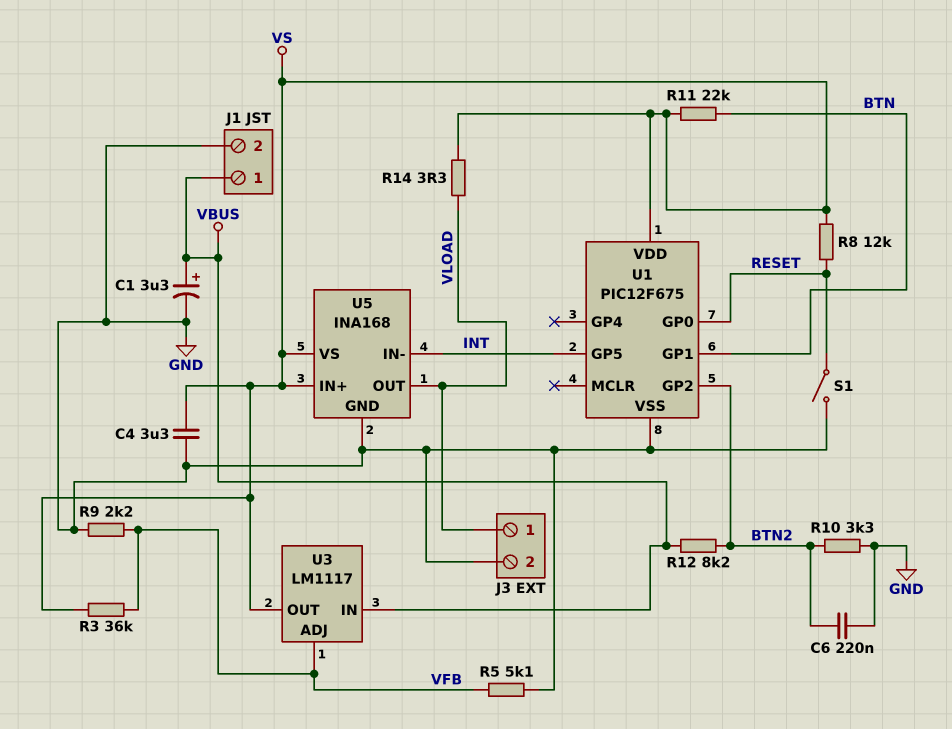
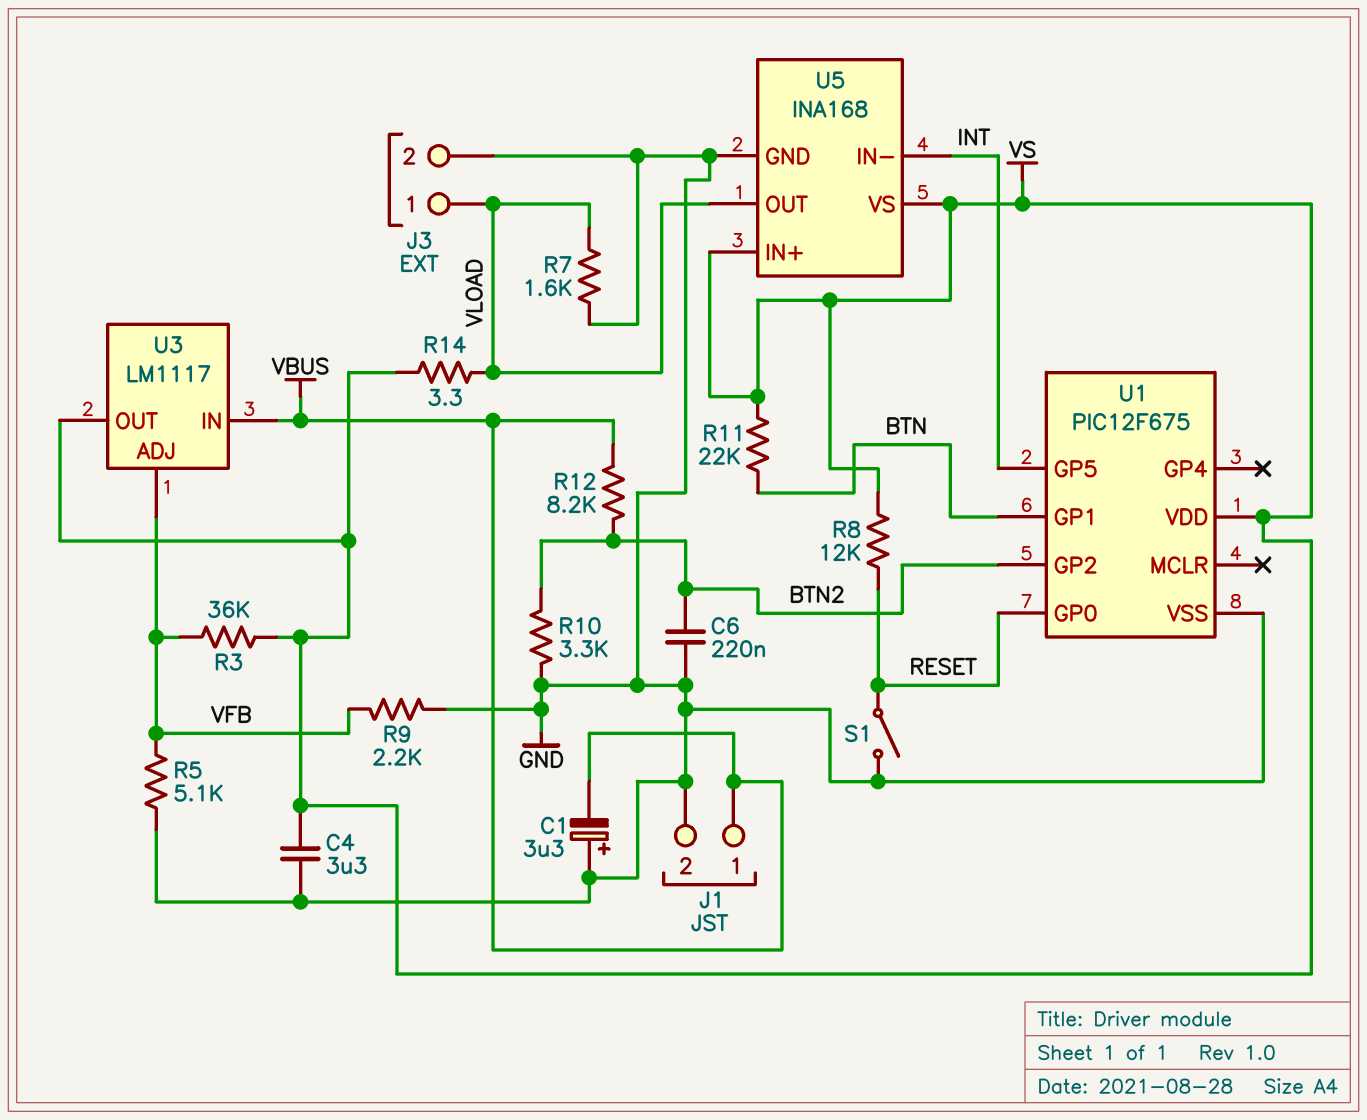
C1: 3.3uF (plus VBUS, minus GND) -> 3.3uF (plus GND, minus VBUS)
R7: none -> 1.6k (GND, VLOAD)

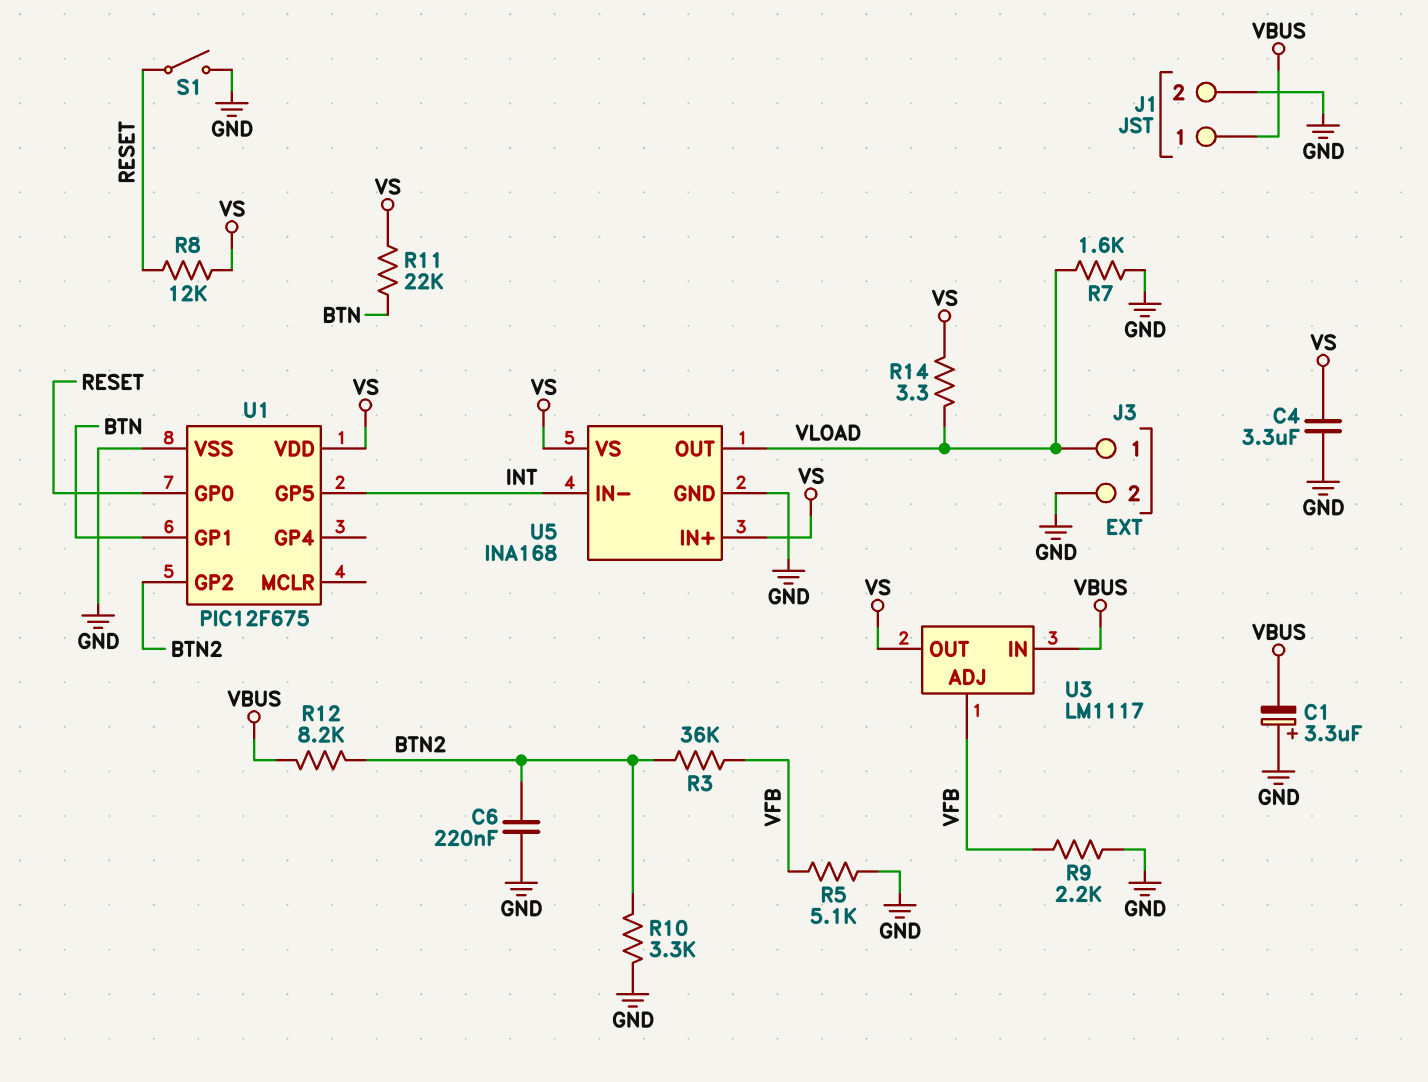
R3: 36k (VFB, VS) -> 36k (BTN2, VFB)

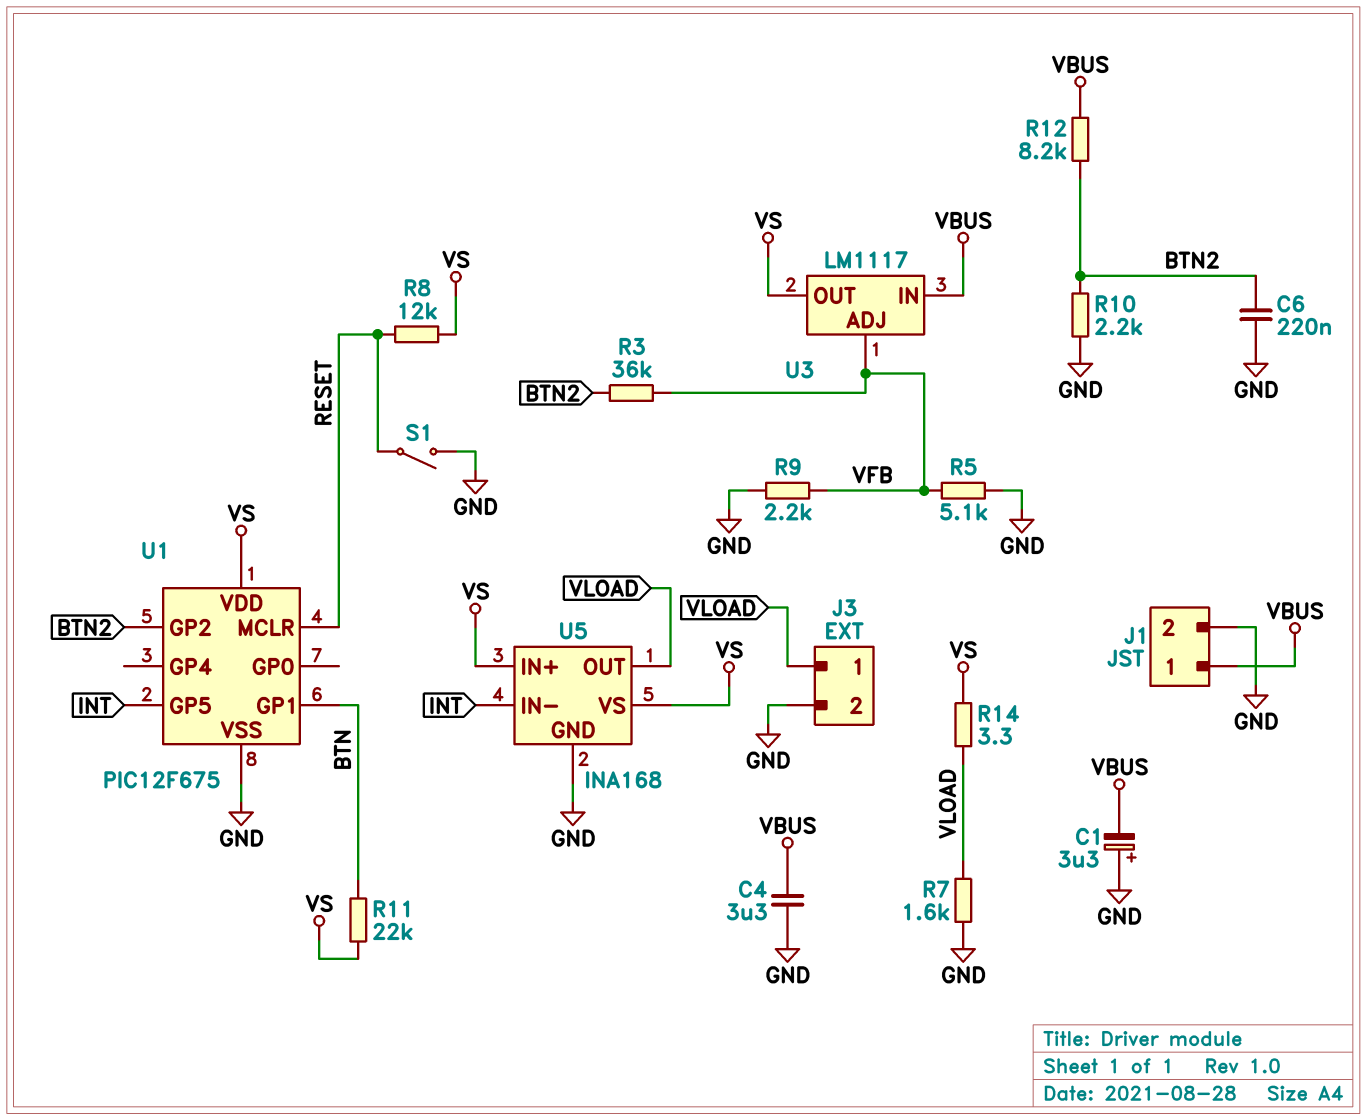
C4: 3.3uF (GND, VS) -> 3.3uF (GND, VBUS)
R10: 3.3k (BTN2, GND) -> 2.2k (BTN2, GND)
U1 pin GP0: RESET -> none
U1 pin MCLR: none -> RESET

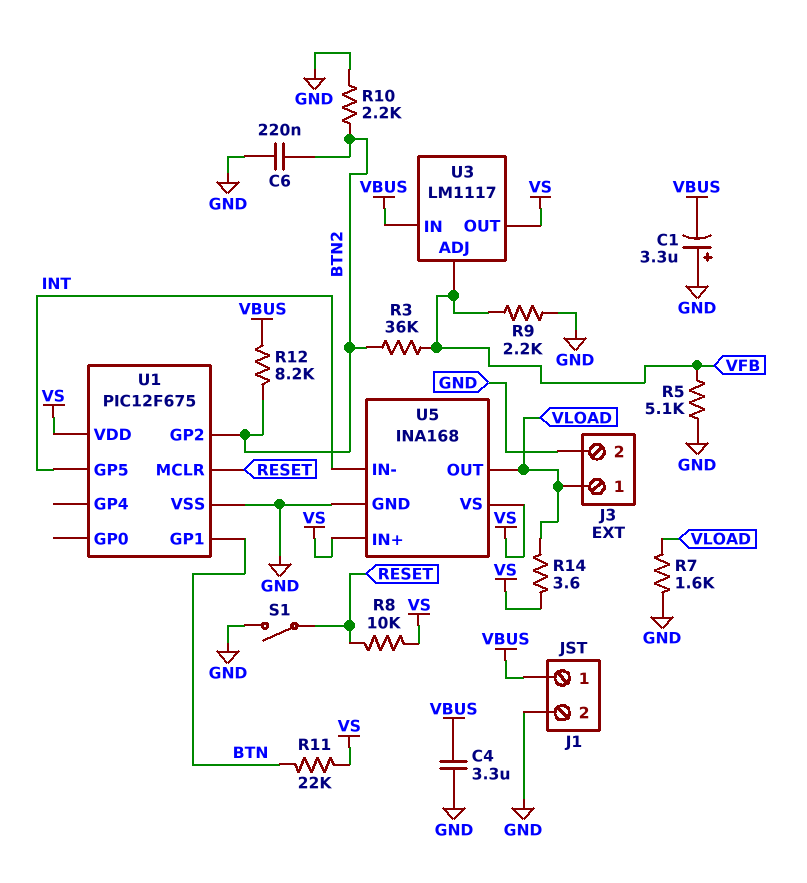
R8: 12k (RESET, VS) -> 10k (RESET, VS)
R14: 3.3 (VLOAD, VS) -> 3.6 (VLOAD, VS)

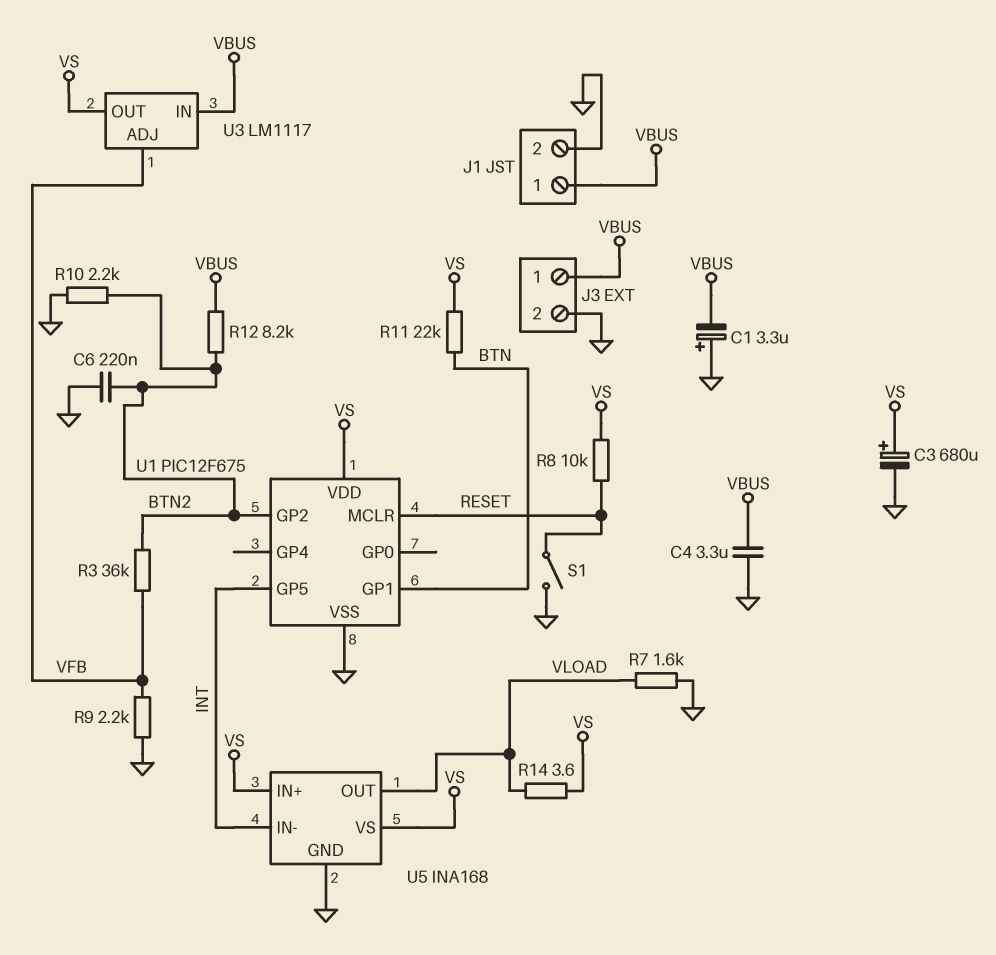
C3: none -> 680uF (plus VS, minus GND)
J3 pin 1: VLOAD -> VBUS
R5: 5.1k (GND, VFB) -> none

